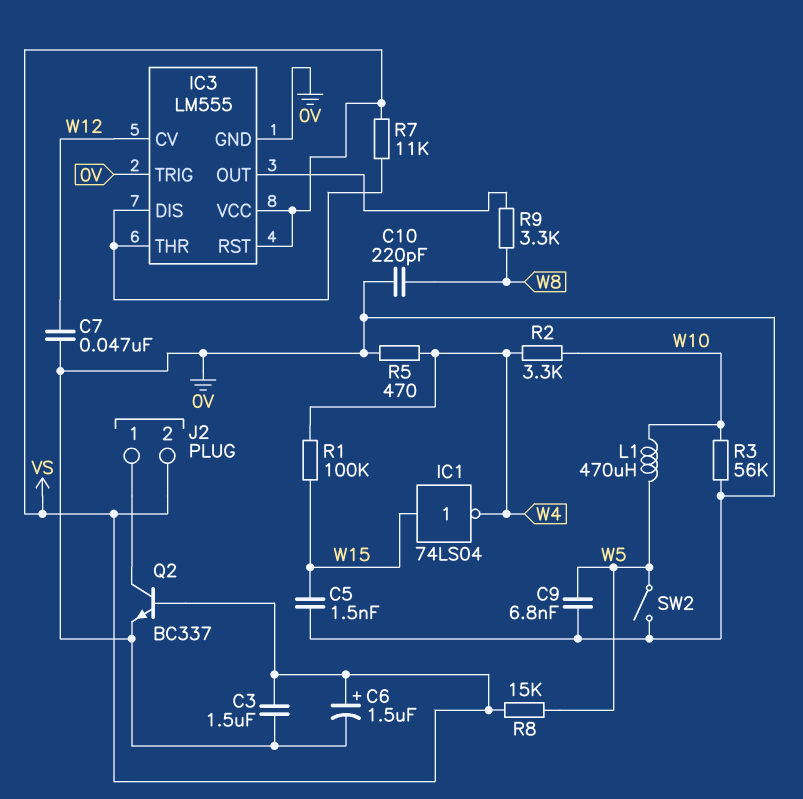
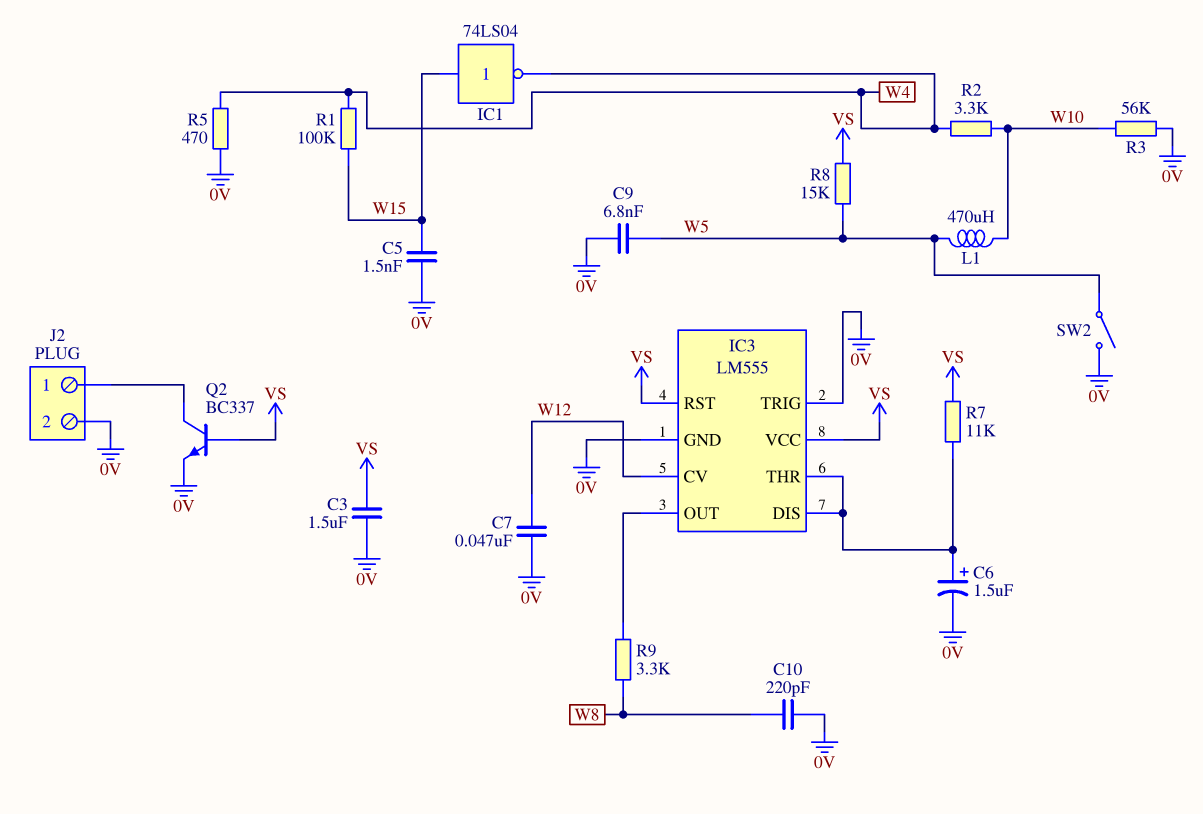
C6: 1.5uF (plus VS, minus 0V) -> 1.5uF (plus IC3/DIS, minus 0V)
J2 pin 2: VS -> 0V

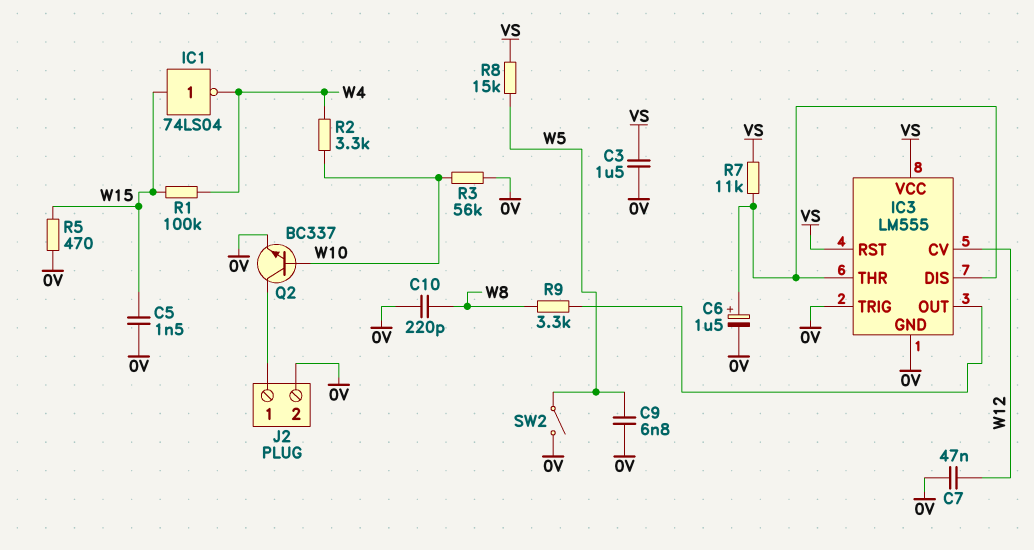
L1: 470uH (W5, W10) -> none
Q2: NPN BC337 (B VS, C J2/1, E 0V) -> NPN BC337 (B W10, C J2/1, E 0V)
R5: 470 (0V, W4) -> 470 (0V, W15)

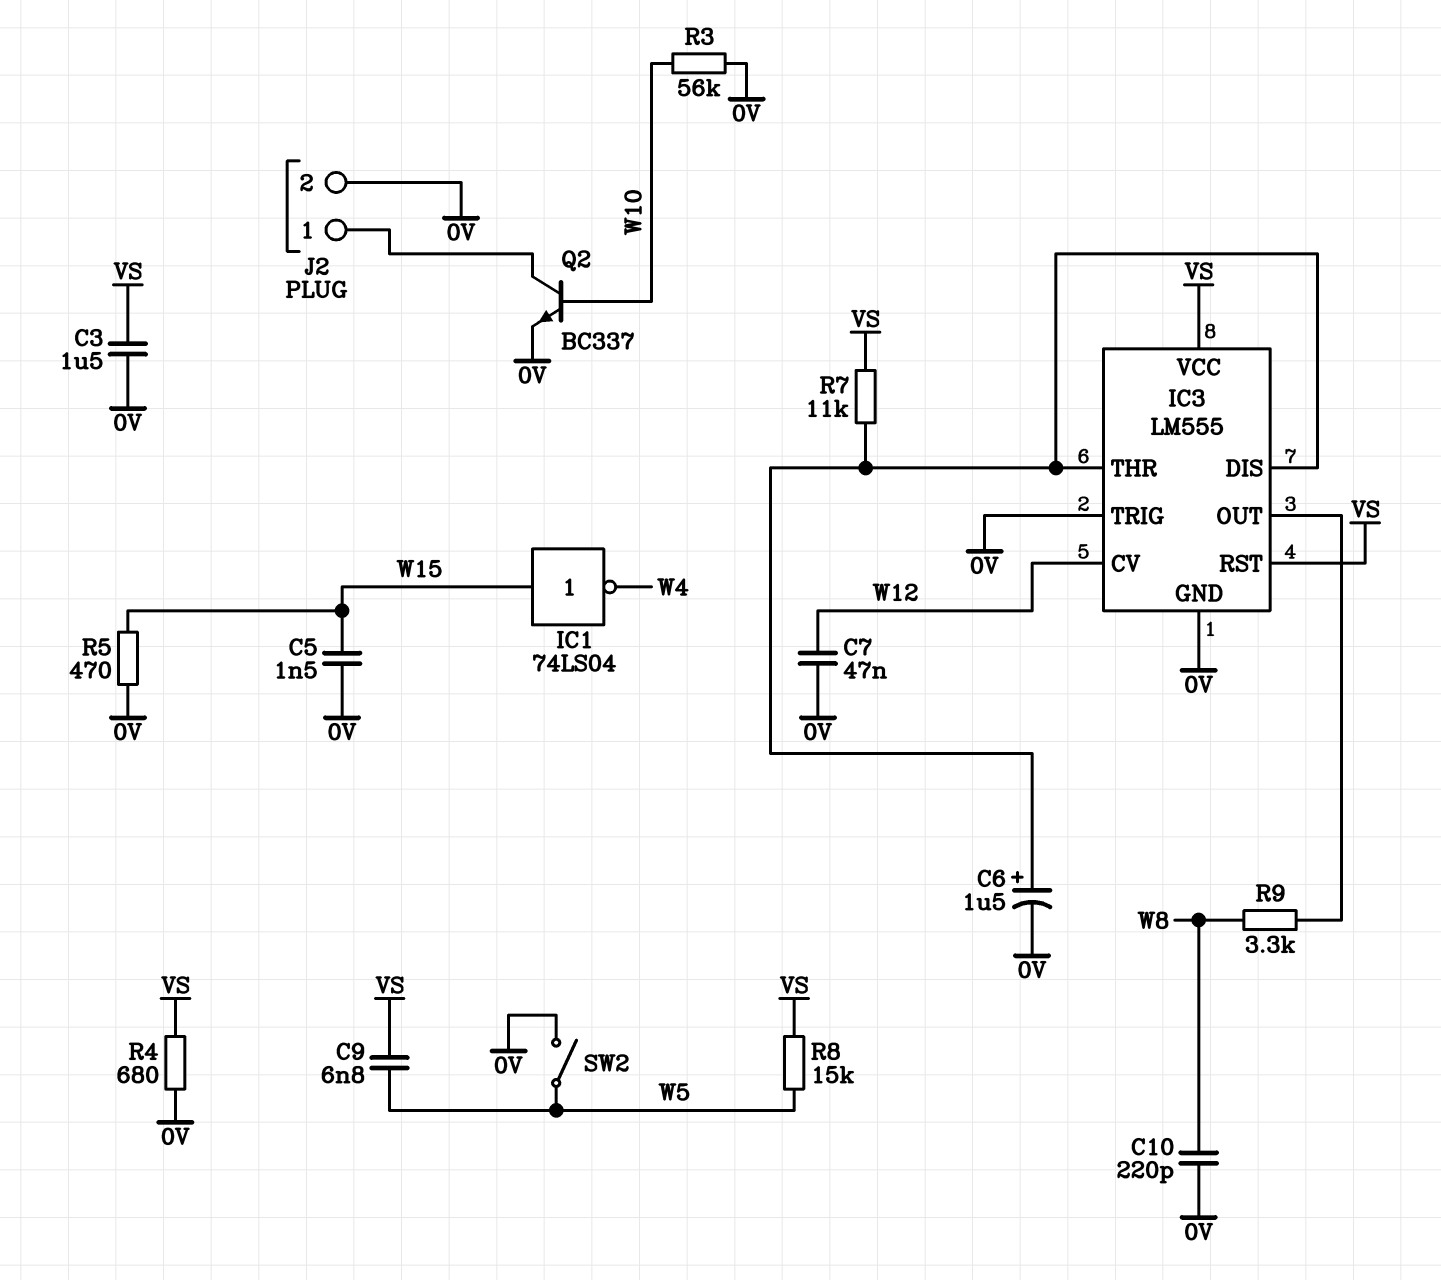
C9: 6.8nF (0V, W5) -> 6.8nF (VS, W5)
R1: 100k (W4, W15) -> none
R2: 3.3k (W4, W10) -> none
R4: none -> 680 (0V, VS)

